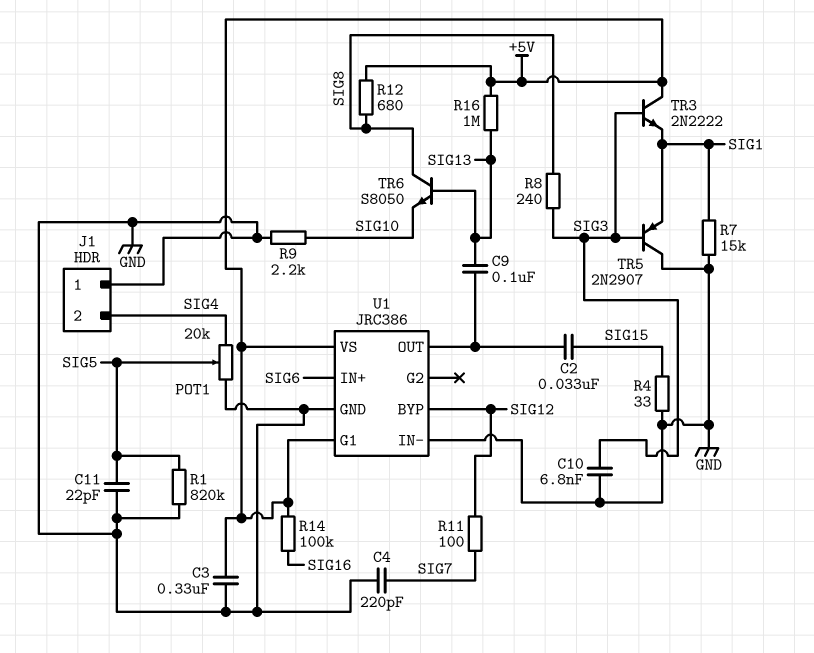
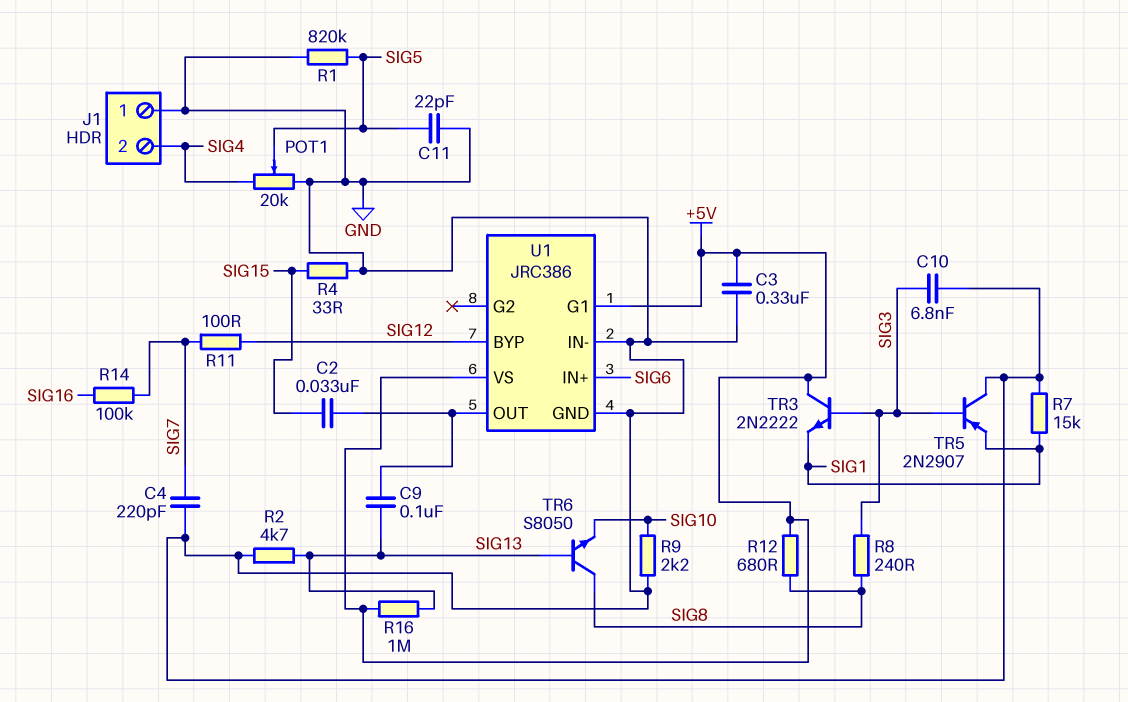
R2: none -> 4.7k (GND, SIG13)
R14: 100k (+5V, SIG16) -> 100k (SIG7, SIG16)

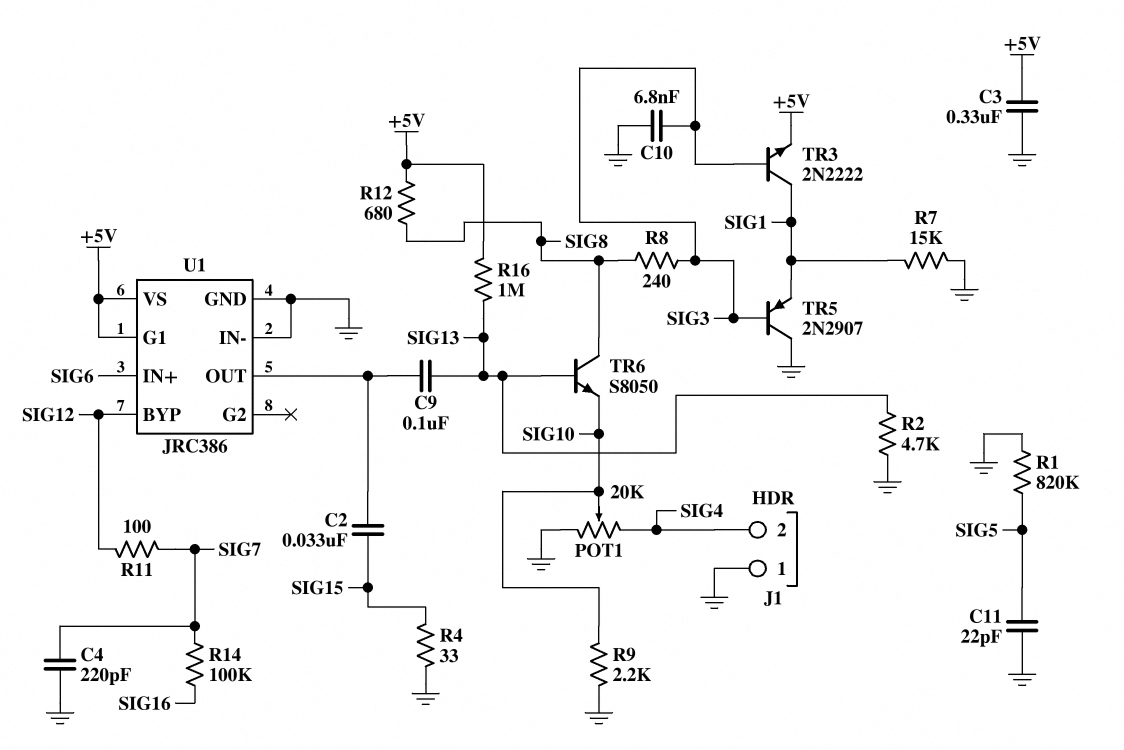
POT1: 20k (GND, SIG4, wiper SIG5) -> 20k (GND, SIG4, wiper SIG10)
TR3: NPN 2N2222 (B SIG3, C +5V, E SIG1) -> NPN 2N2222 (B SIG3, C SIG1, E +5V)

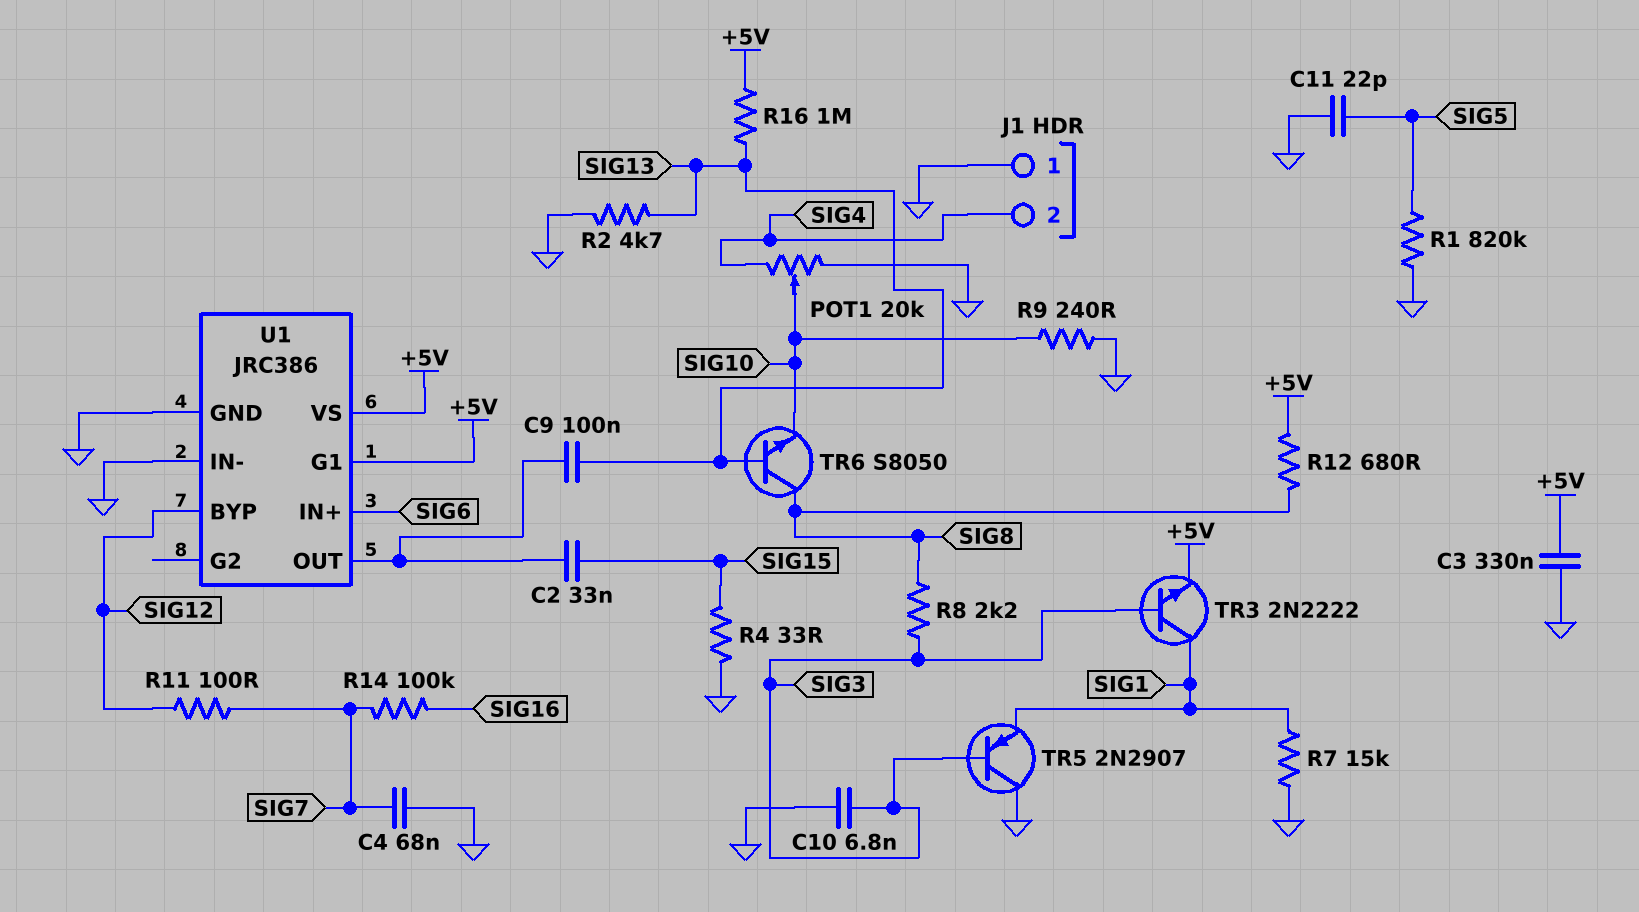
C4: 220pF (GND, SIG7) -> 68nF (GND, SIG7)
R8: 240 (SIG3, SIG8) -> 2.2k (SIG3, SIG8)
R9: 2.2k (GND, SIG10) -> 240 (GND, SIG10)

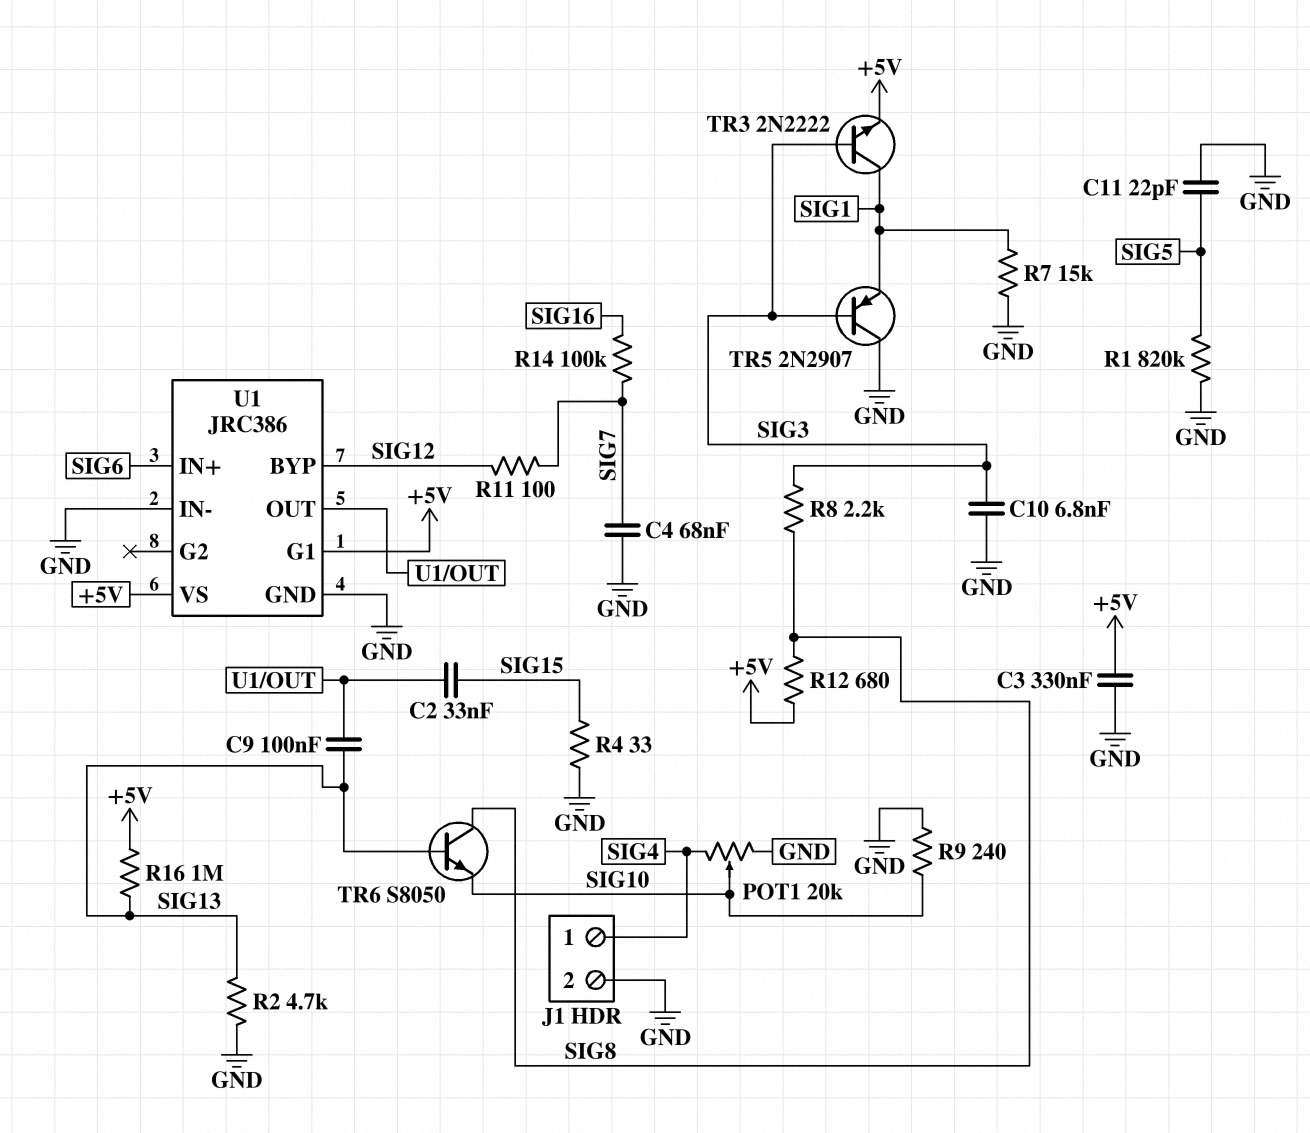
J1 pin 1: GND -> SIG4
J1 pin 2: SIG4 -> GND

